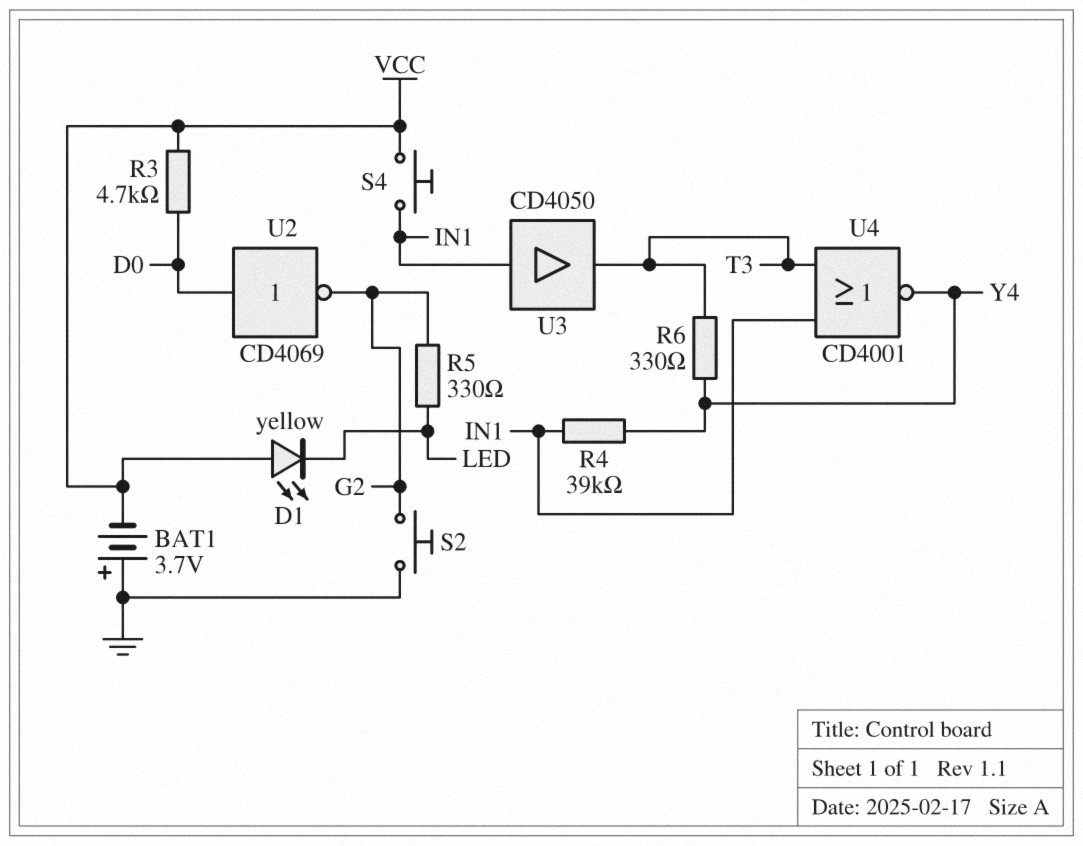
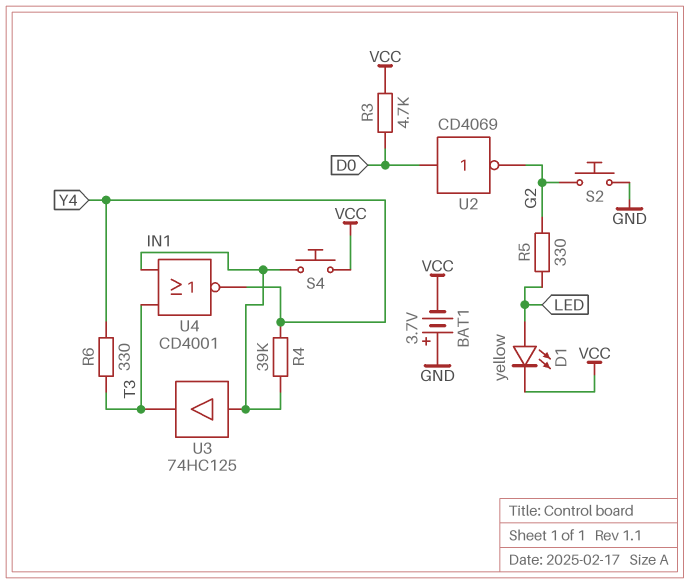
D1: LED yellow (A VCC, K LED) -> LED yellow (A LED, K VCC)
U3: buffer CD4050 (in IN1, out T3) -> buffer 74HC125 (in IN1, out T3)

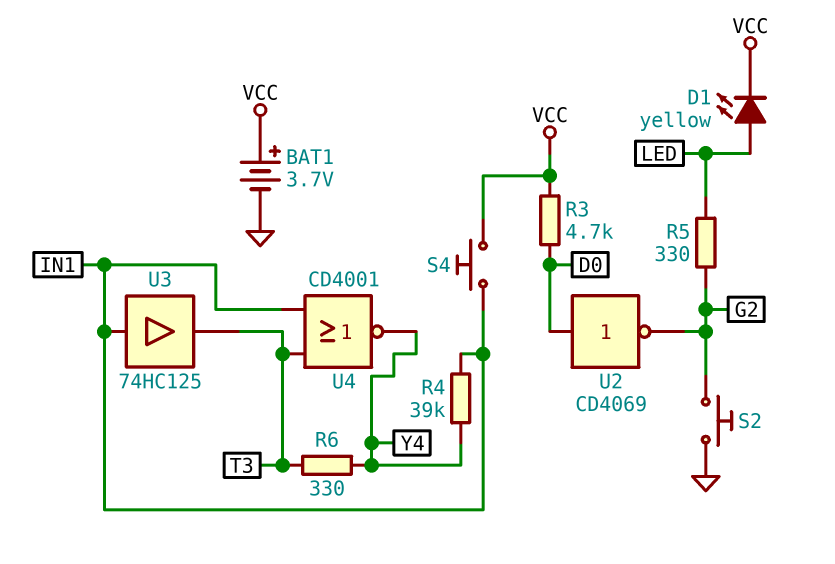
BAT1: 3.7V (plus GND, minus VCC) -> 3.7V (plus VCC, minus GND)

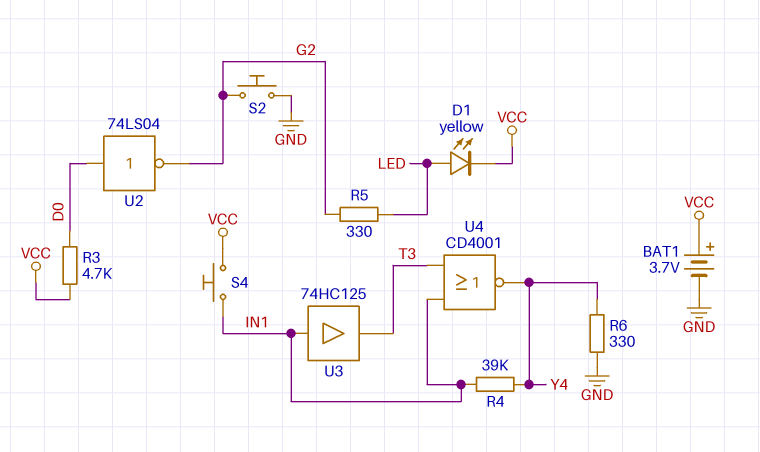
R6: 330 (T3, Y4) -> 330 (GND, Y4)
U2: NOT CD4069 (in D0, out G2) -> NOT 74LS04 (in D0, out G2)

